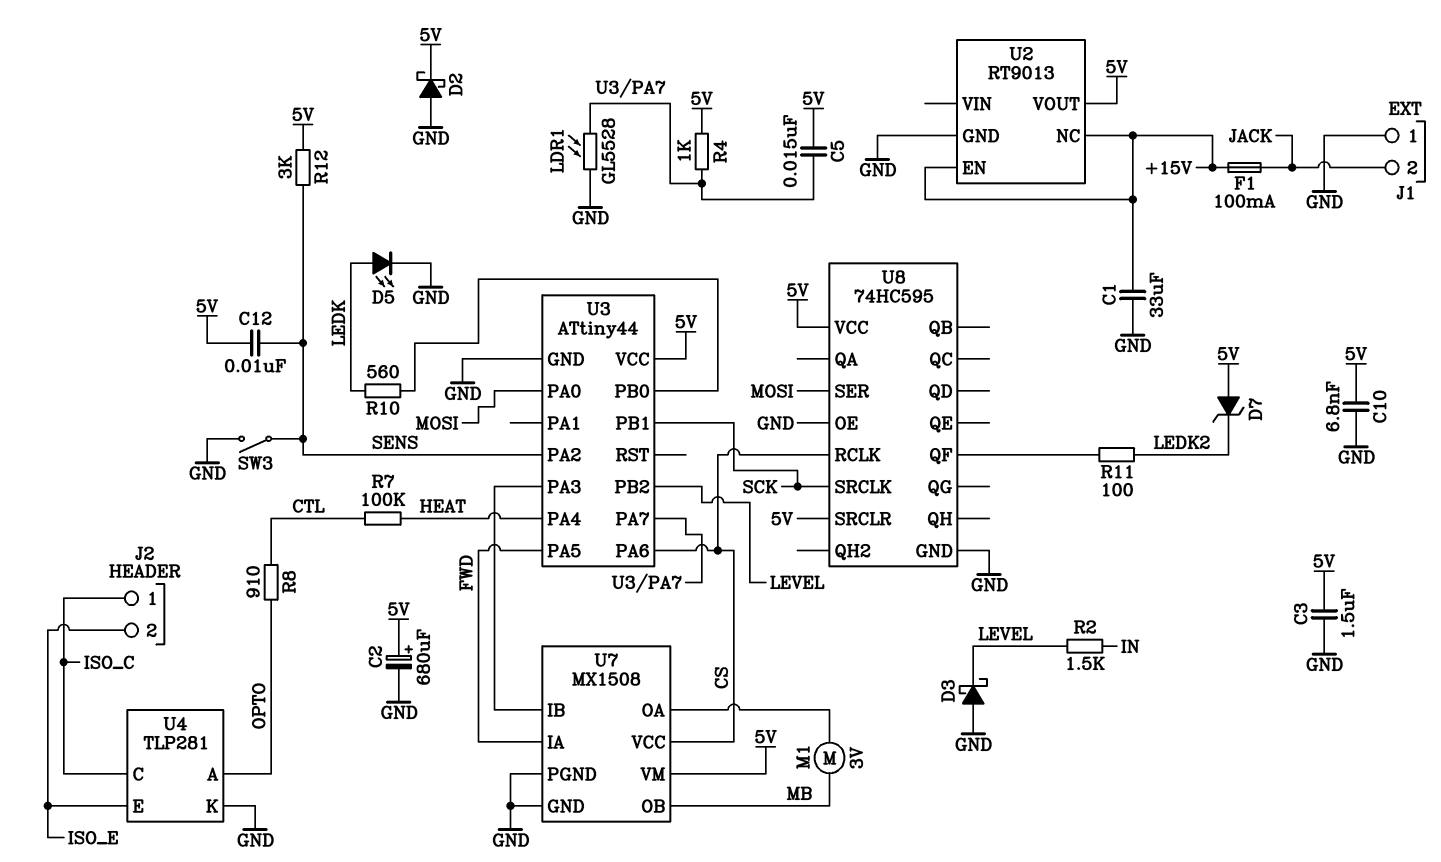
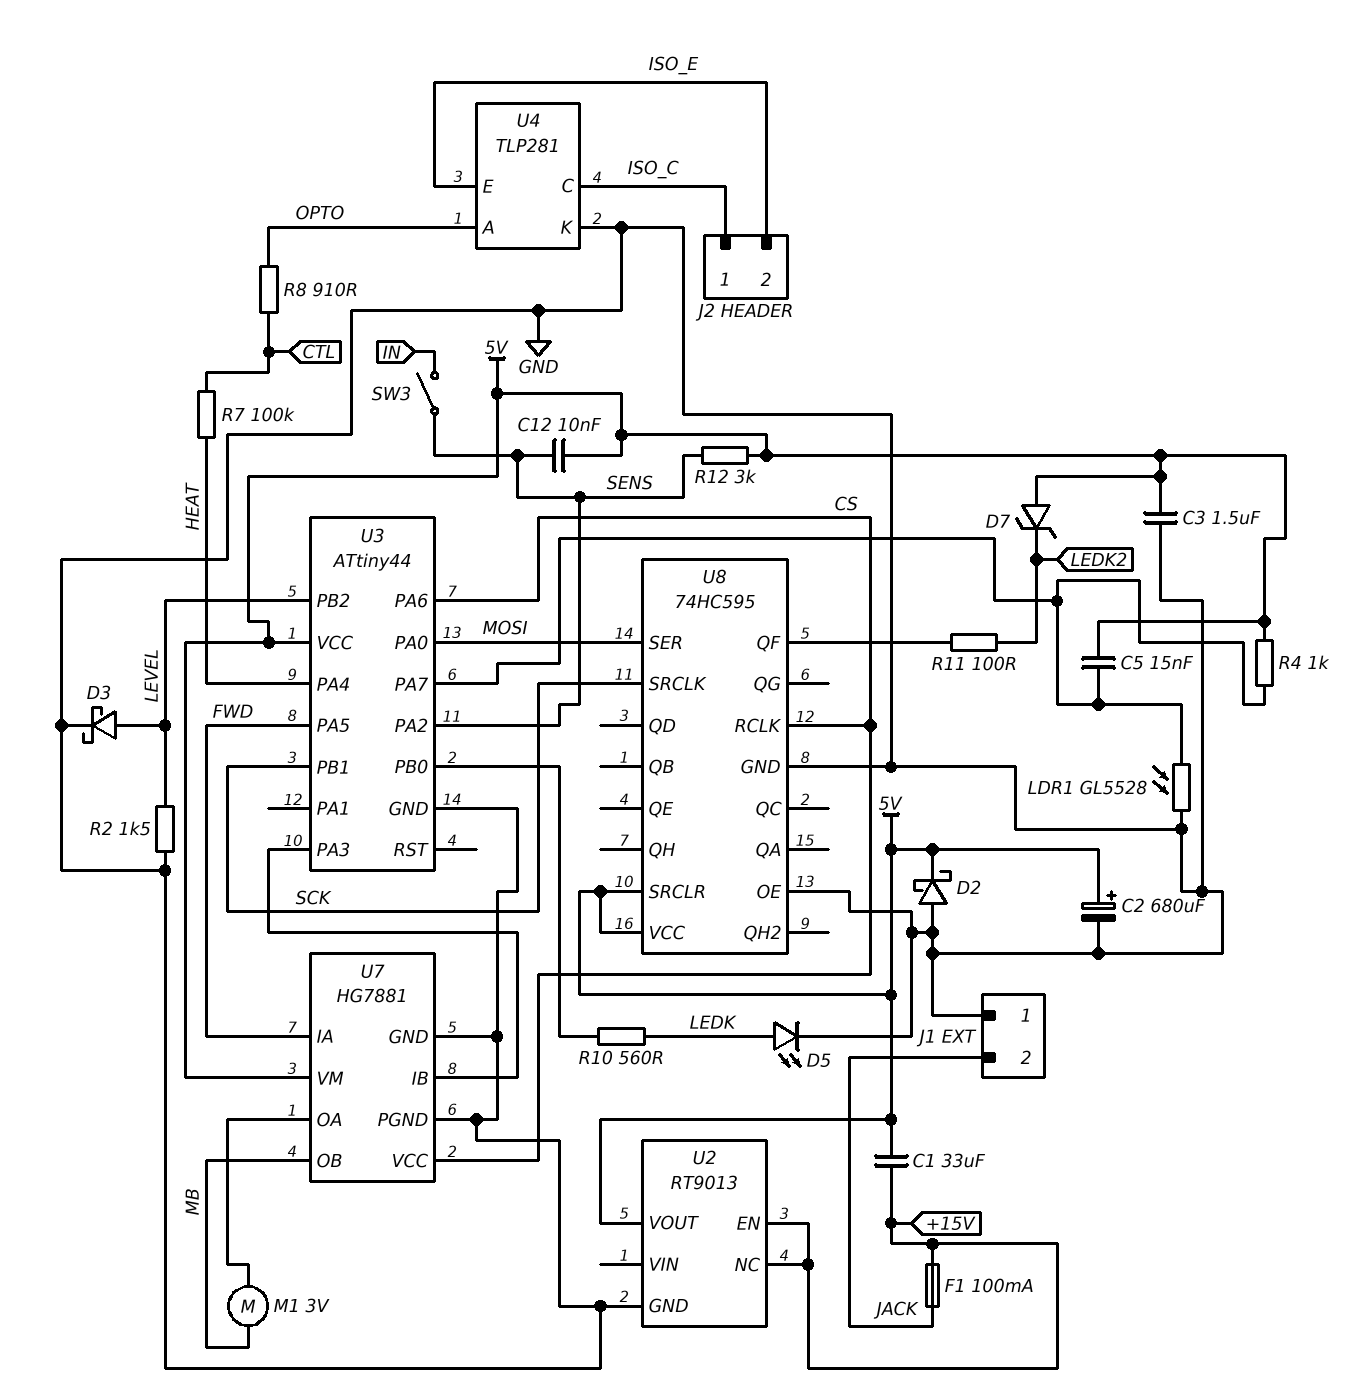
C1: 33uF (+15V, GND) -> 33uF (+15V, 5V)
C10: 6.8nF (5V, GND) -> none
D3: schottky (A GND, K LEVEL) -> schottky (A LEVEL, K GND)
R2: 1.5k (IN, LEVEL) -> 1.5k (GND, LEVEL)
SW3: switch (GND, SENS) -> switch (IN, SENS)
U7: MX1508 -> HG7881

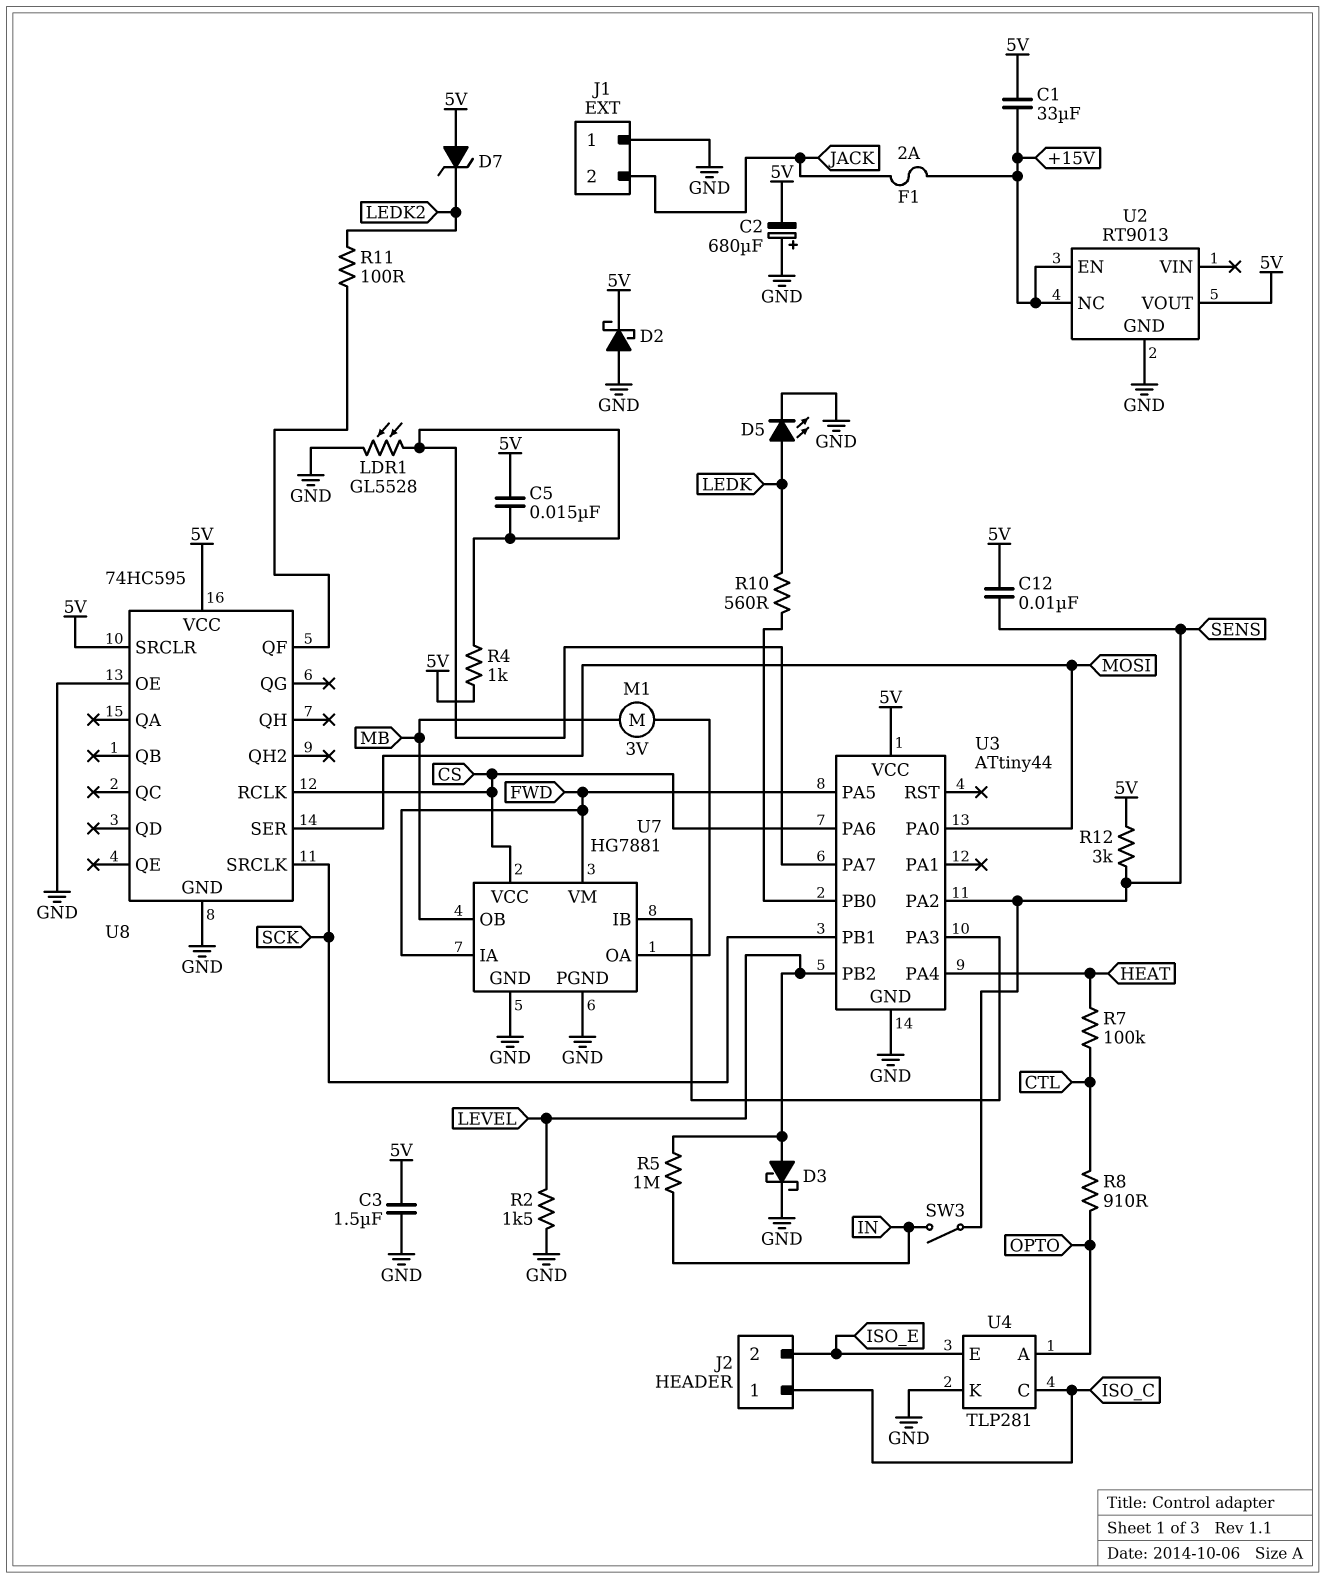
C2: 680uF (plus 5V, minus GND) -> 680uF (plus GND, minus 5V)
F1: 100mA (+15V, JACK) -> 2A (+15V, JACK)
R5: none -> 1M (IN, LEVEL)
U7 pin VM: 5V -> FWD

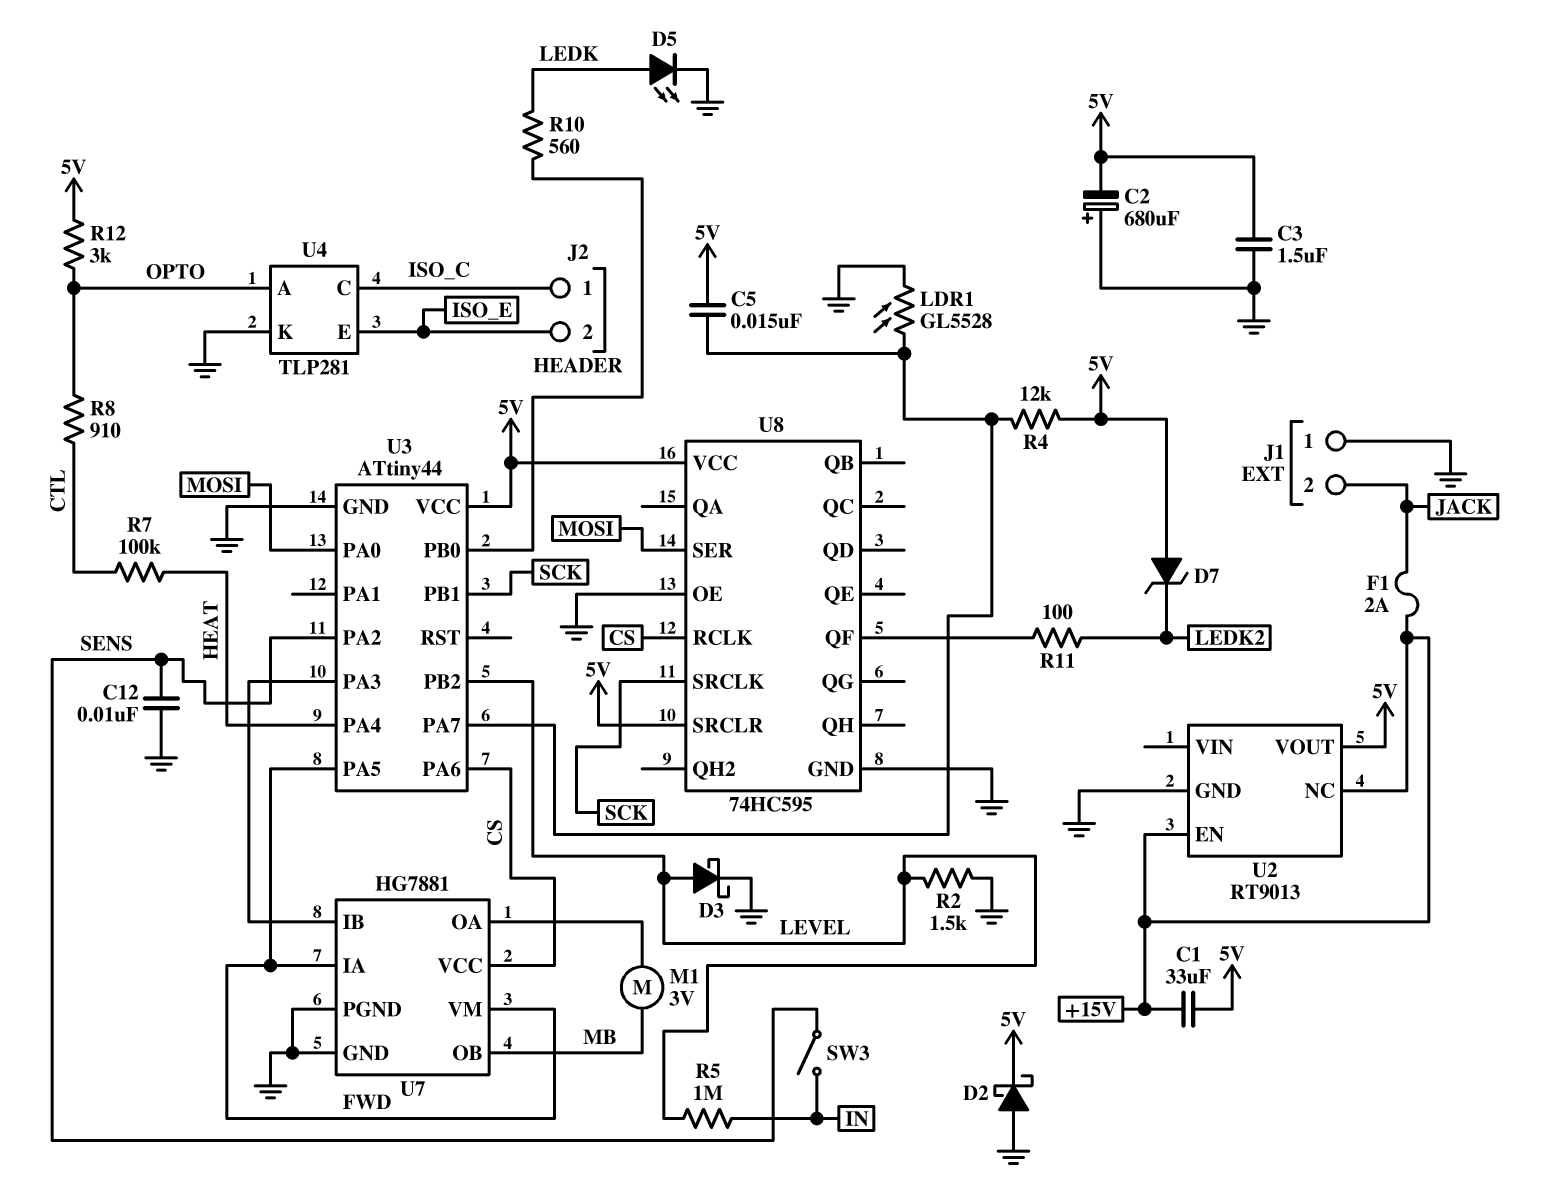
C12: 10nF (5V, SENS) -> 10nF (GND, SENS)
R4: 1k (5V, U3/PA7) -> 12k (5V, U3/PA7)
R12: 3k (5V, SENS) -> 3k (5V, OPTO)

